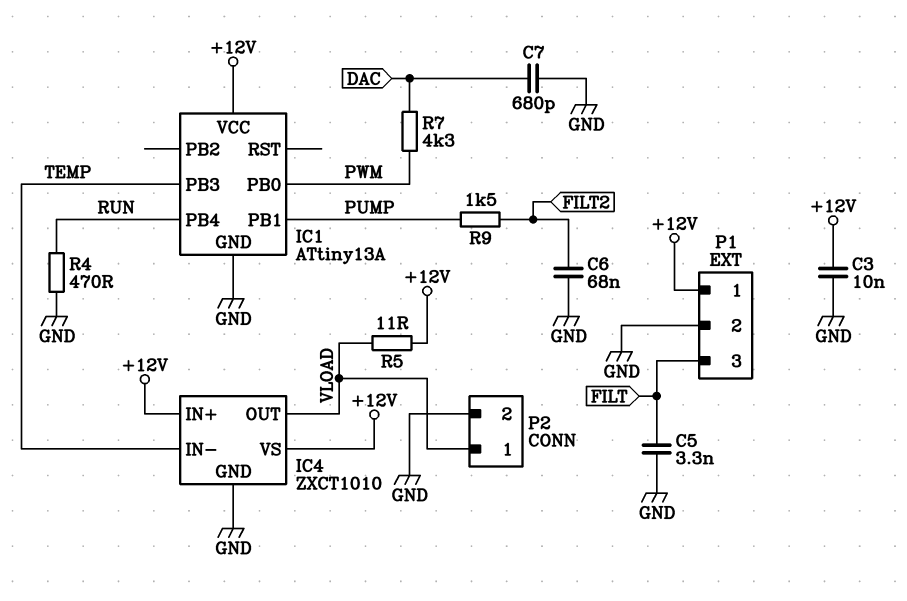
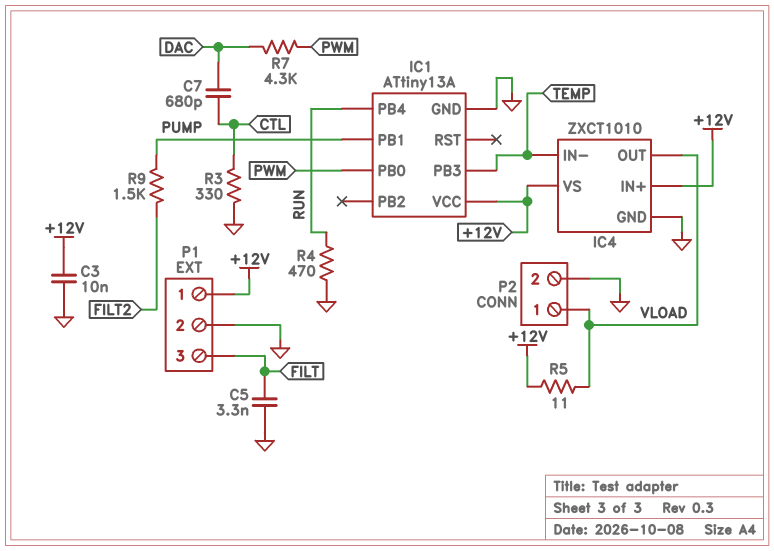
C6: 68nF (FILT2, GND) -> none
C7: 680pF (DAC, GND) -> 680pF (CTL, DAC)
R3: none -> 330 (CTL, GND)

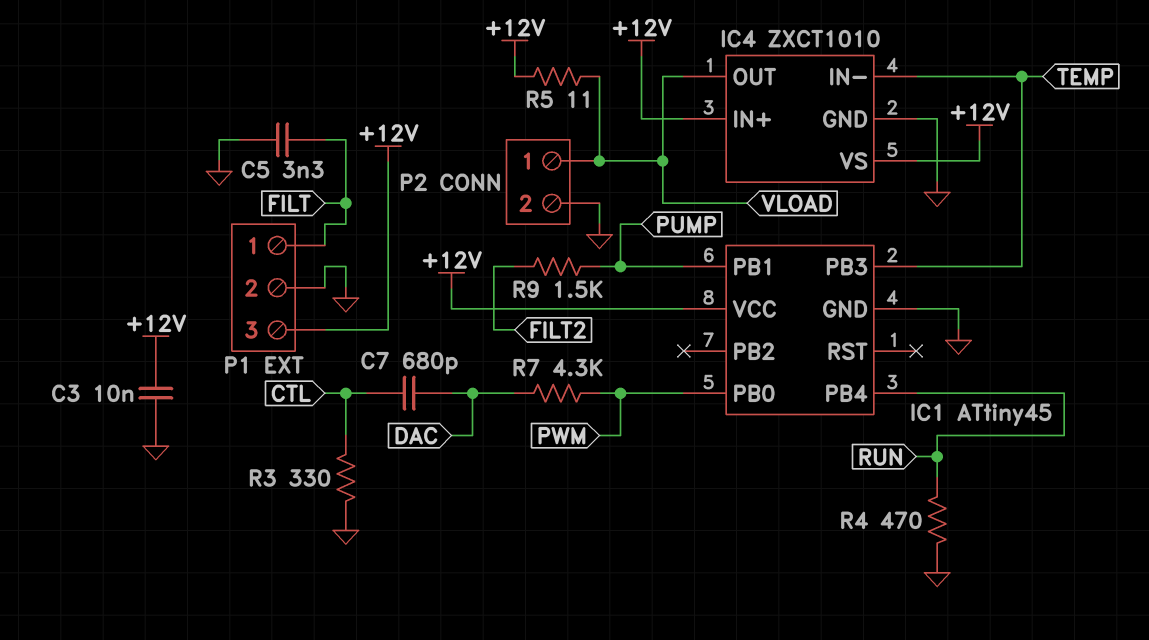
IC1: ATtiny13A -> ATtiny45
P1 pin 1: +12V -> FILT
P1 pin 3: FILT -> +12V

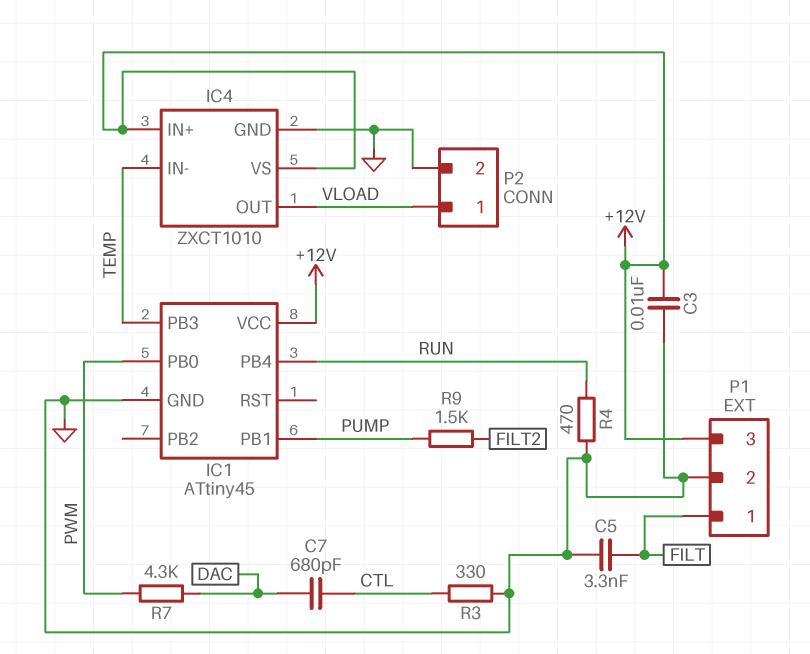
R5: 11 (+12V, VLOAD) -> none

